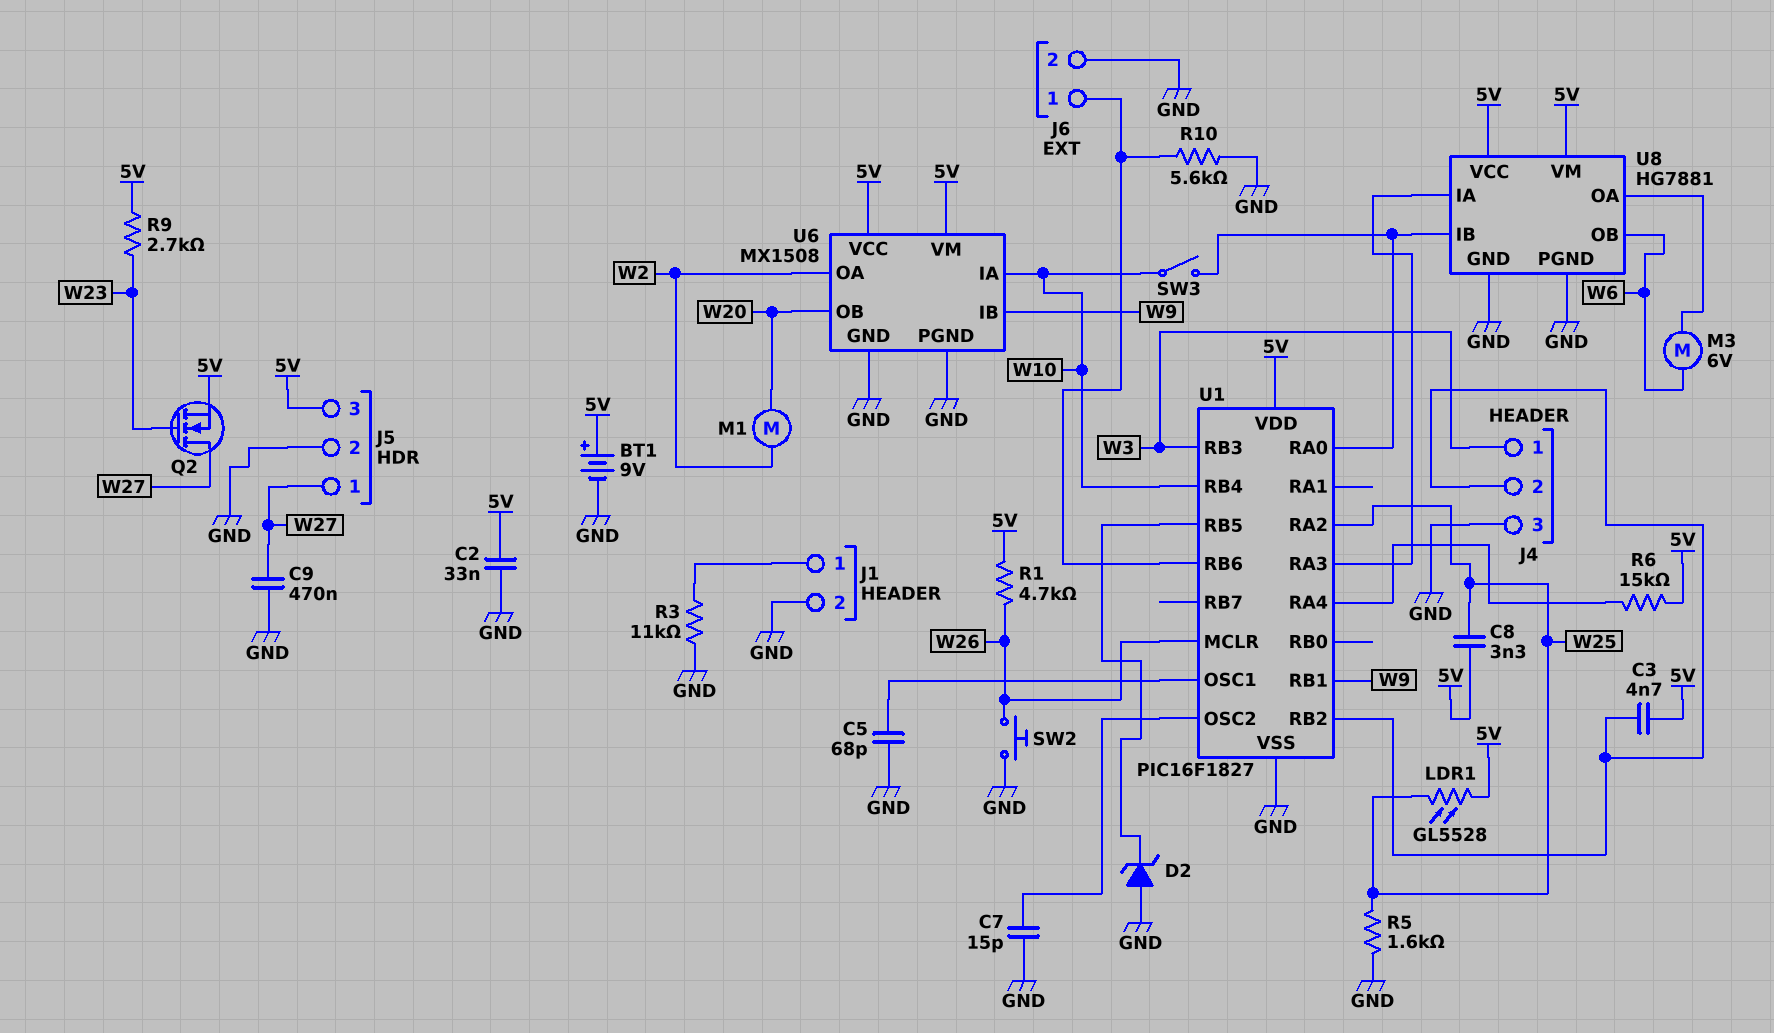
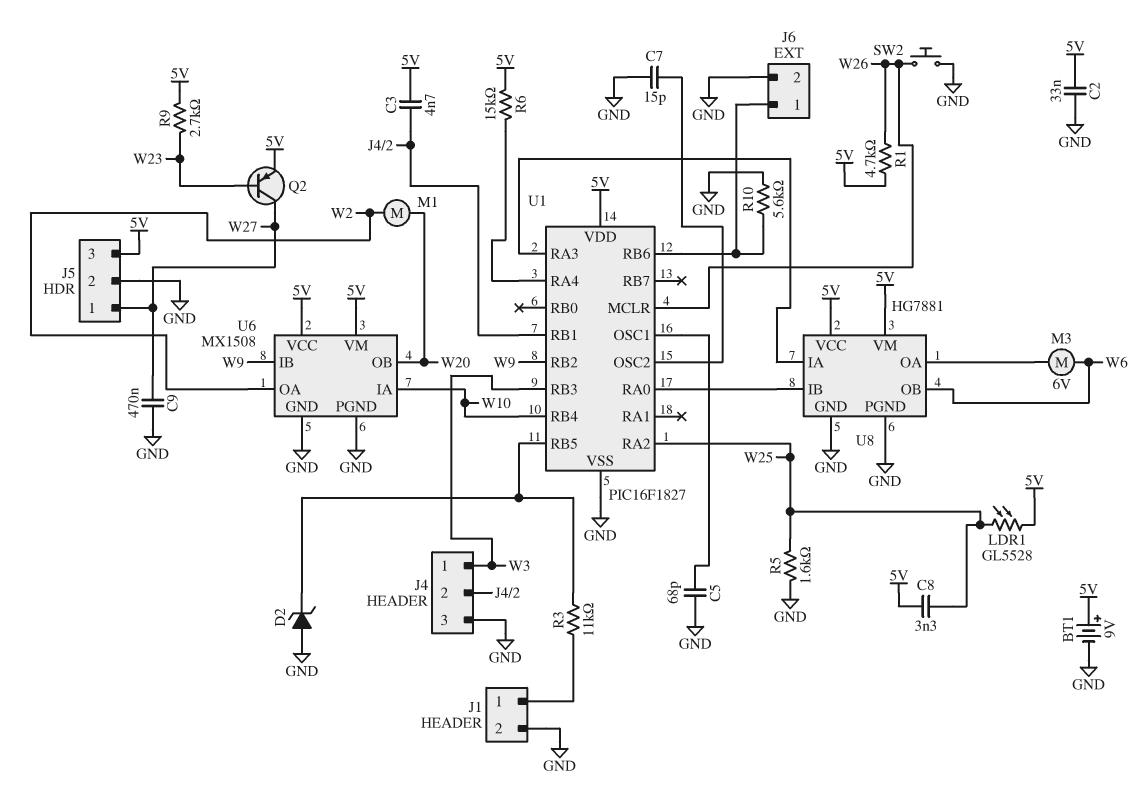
Q2: NMOS (G W23, D W27, S 5V) -> PNP (B W23, C W27, E 5V)
R3: 11k (GND, J1/1) -> 11k (J1/1, U1/RB5)
SW3: switch (U1/RA0, W10) -> none
U1 pin RB1: W9 -> J4/2
U1 pin RB2: J4/2 -> W9

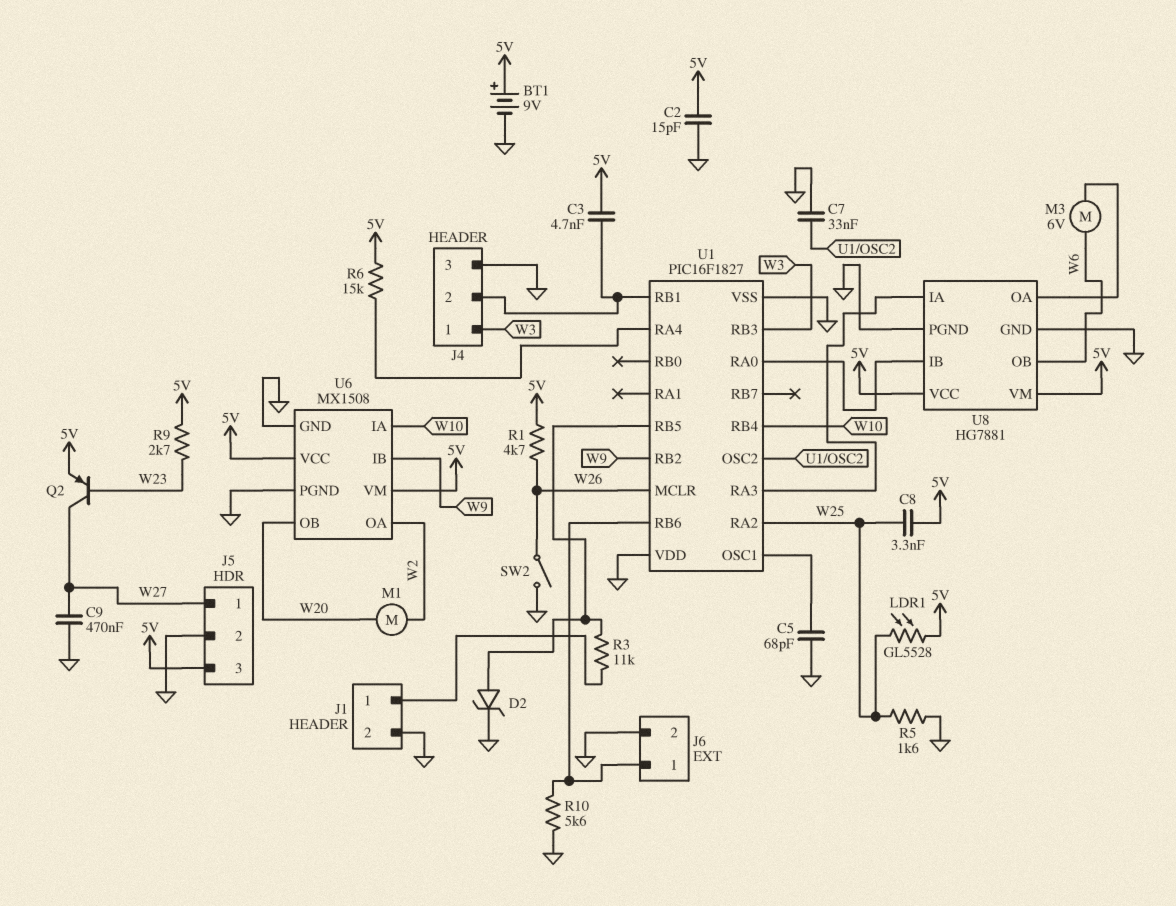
C2: 33nF (5V, GND) -> 15pF (5V, GND)
C7: 15pF (GND, U1/OSC2) -> 33nF (GND, U1/OSC2)
D2: zener (A GND, K U1/RB5) -> zener (A U1/RB5, K GND)
SW2: button (GND, W26) -> switch (GND, W26)
U1 pin VDD: 5V -> GND

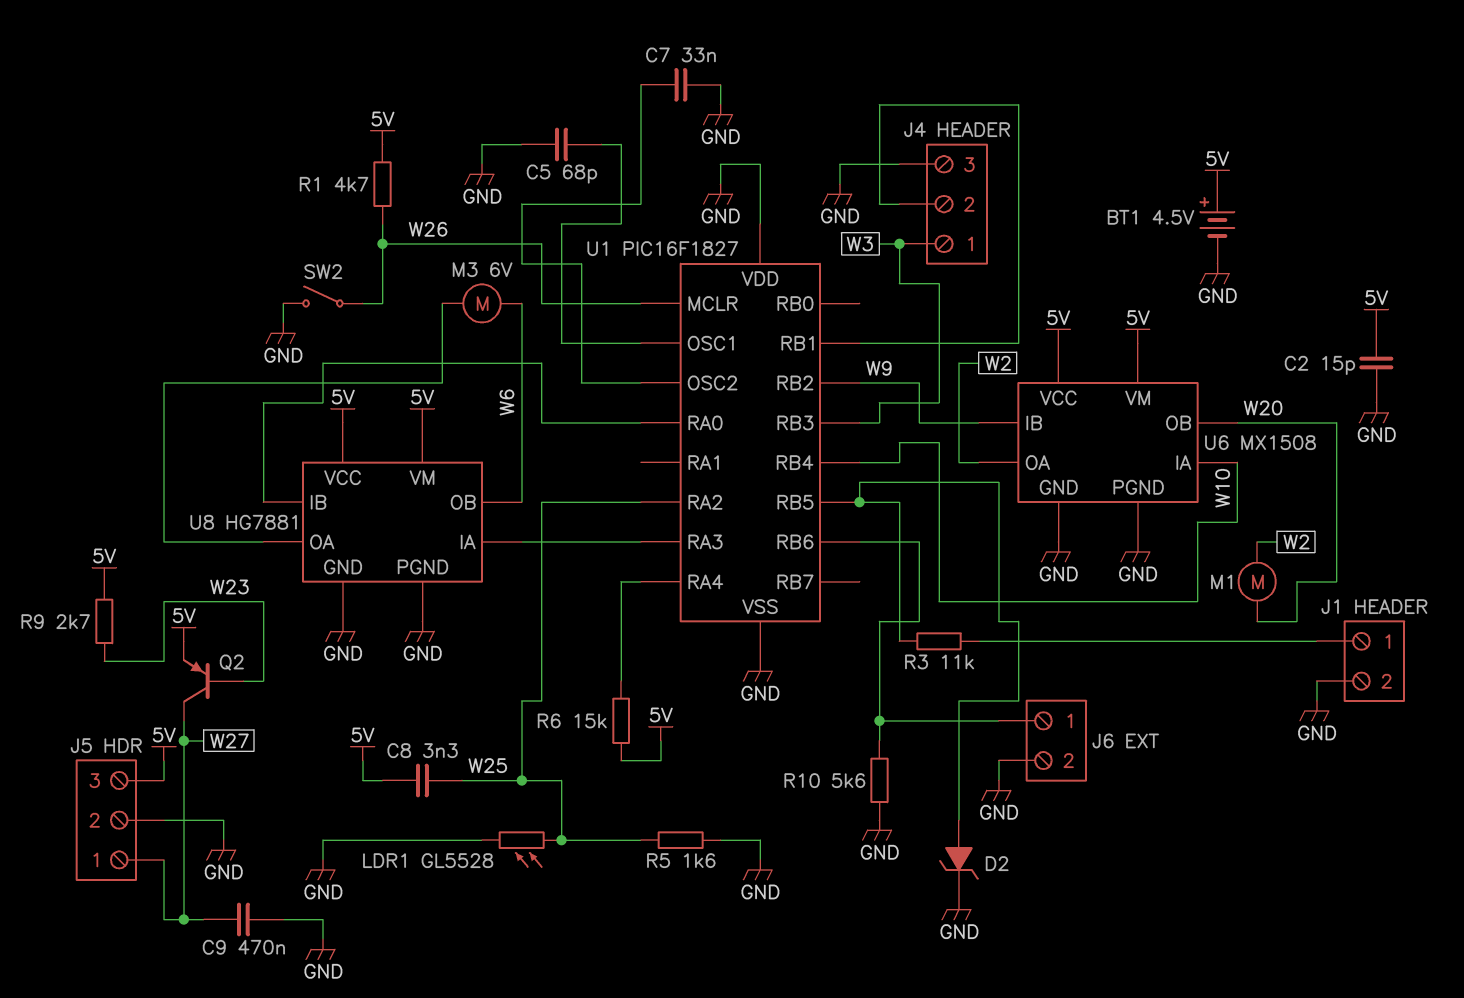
BT1: 9V (plus 5V, minus GND) -> 4.5V (plus 5V, minus GND)
C3: 4.7nF (5V, J4/2) -> none
LDR1: GL5528 (5V, W25) -> GL5528 (GND, W25)

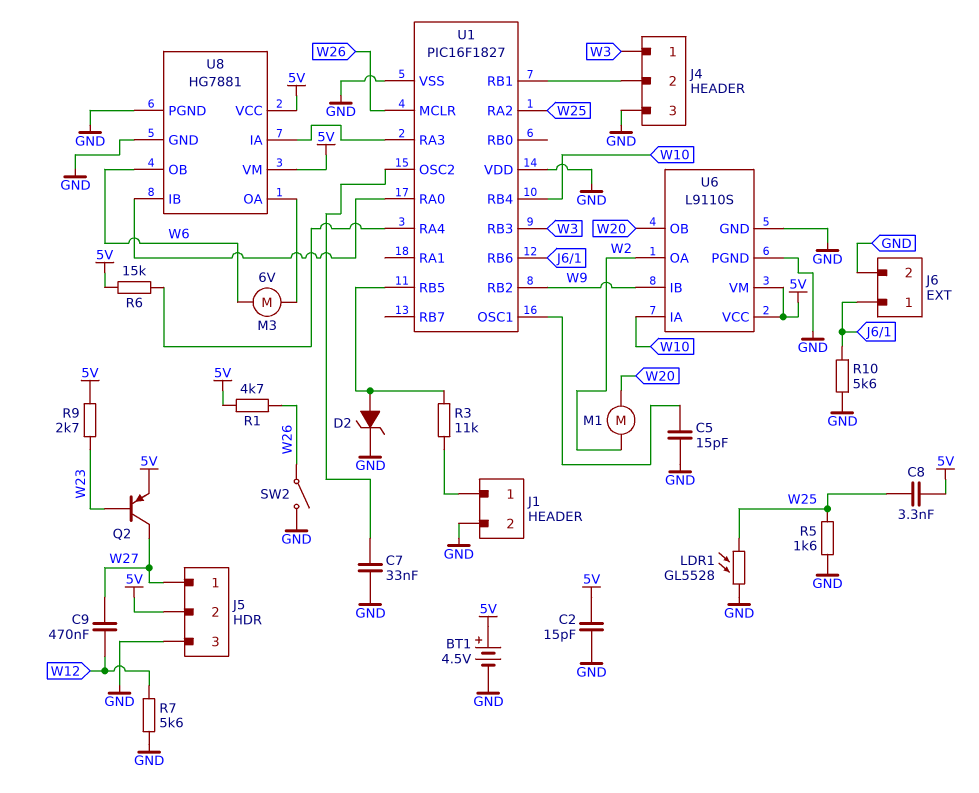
C5: 68pF (GND, U1/OSC1) -> 15pF (GND, U1/OSC1)
C9: 470nF (GND, W27) -> 470nF (W12, W27)
J5 pin 2: GND -> 5V
J5 pin 3: 5V -> GND
R7: none -> 5.6k (GND, W12)
U6: MX1508 -> L9110S

